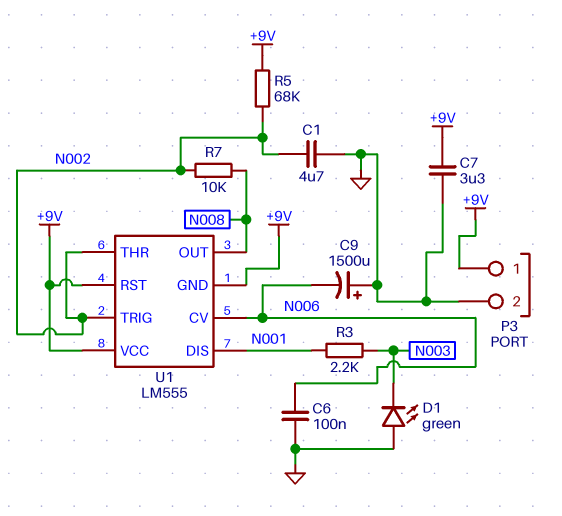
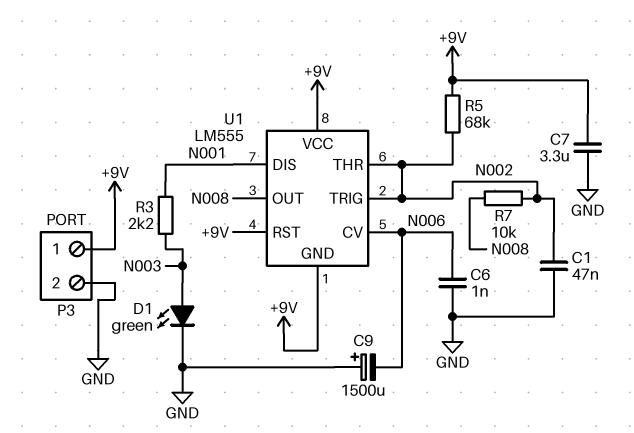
C1: 4.7uF (GND, N002) -> 47nF (GND, N002)
C6: 100nF (GND, N006) -> 1nF (GND, N006)
D1: LED green (A GND, K N003) -> LED green (A N003, K GND)

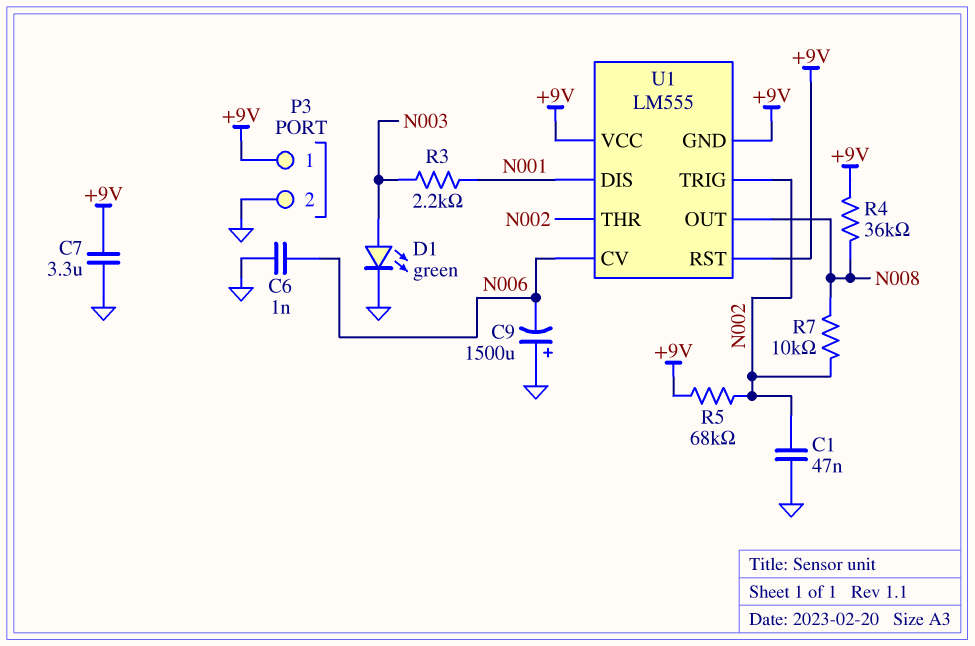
R4: none -> 36k (+9V, N008)

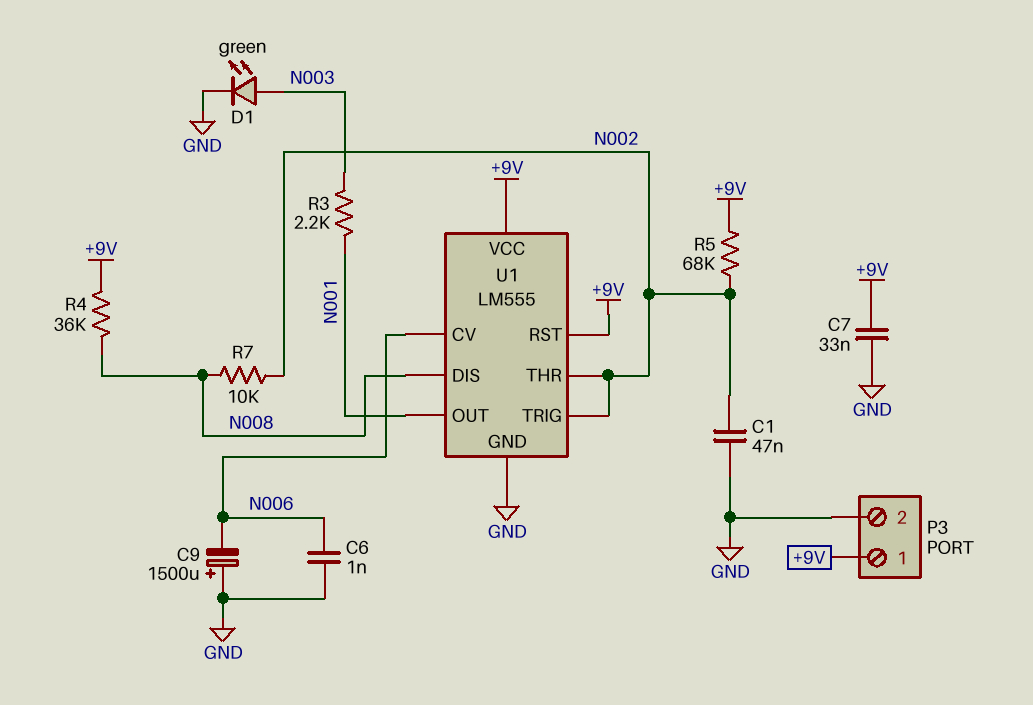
C7: 3.3uF (+9V, GND) -> 33nF (+9V, GND)
U1 pin DIS: N001 -> N008
U1 pin GND: +9V -> GND
U1 pin OUT: N008 -> N001

